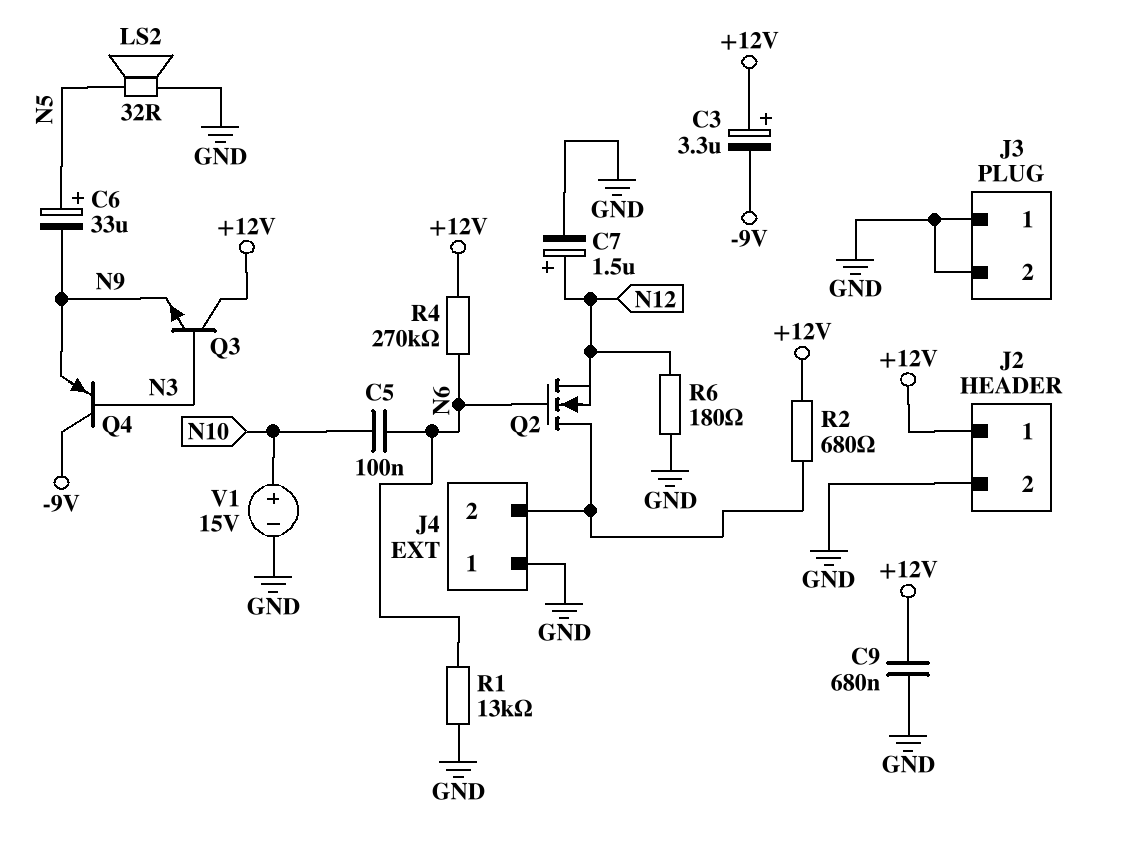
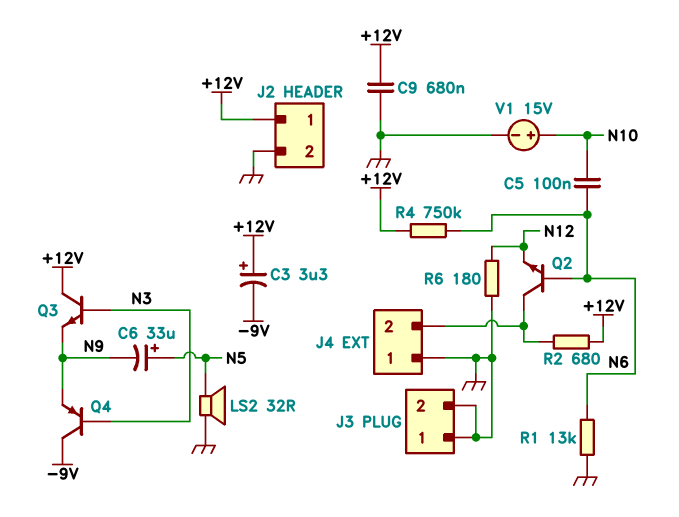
C7: 1.5uF (plus N12, minus GND) -> none
Q2: NMOS (G N6, D J4/2, S N12) -> NPN (B N6, C J4/2, E N12)
R4: 270k (+12V, N6) -> 750k (+12V, N6)

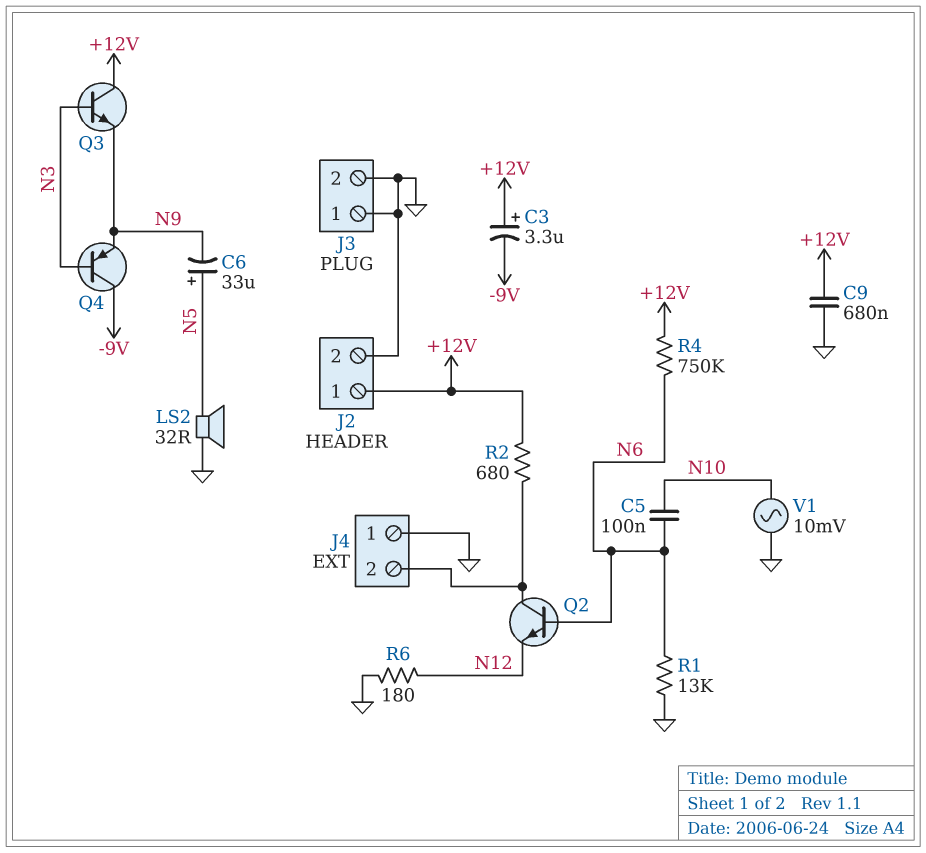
V1: 15V (plus N10, minus GND) -> AC 10mV (GND, N10)

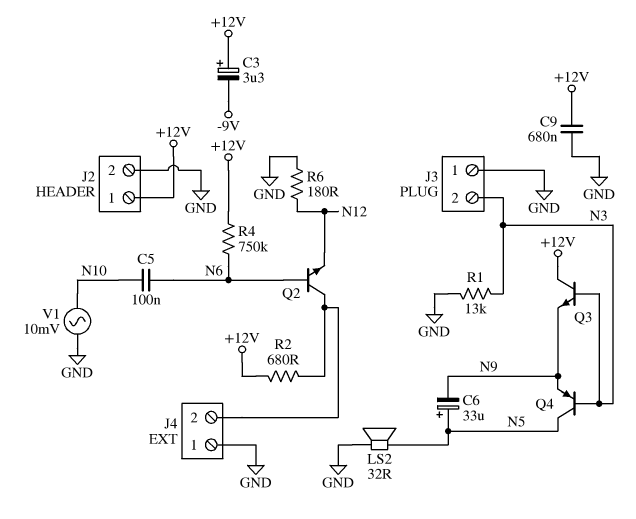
J3 pin 2: GND -> N3
Q4: PNP (B N3, C -9V, E N9) -> PNP (B N3, C N5, E N9)
R1: 13k (GND, N6) -> 13k (GND, N3)

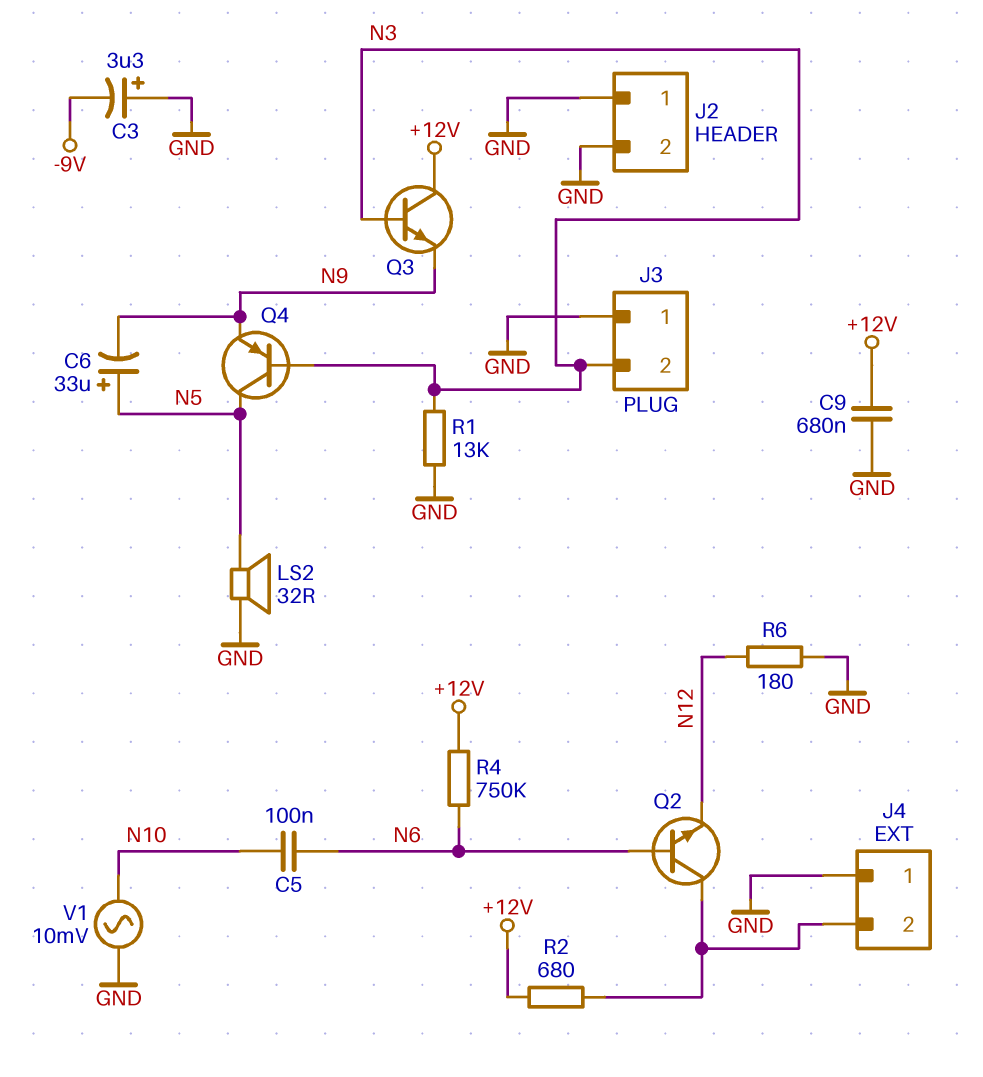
C3: 3.3uF (plus +12V, minus -9V) -> 3.3uF (plus GND, minus -9V)
J2 pin 1: +12V -> GND

